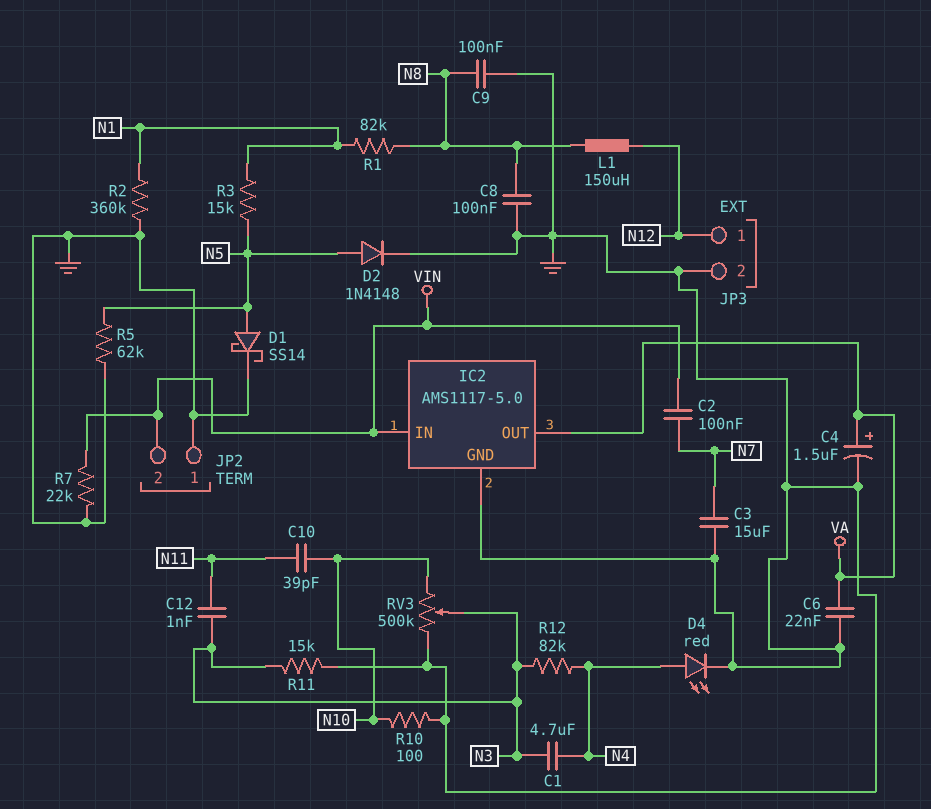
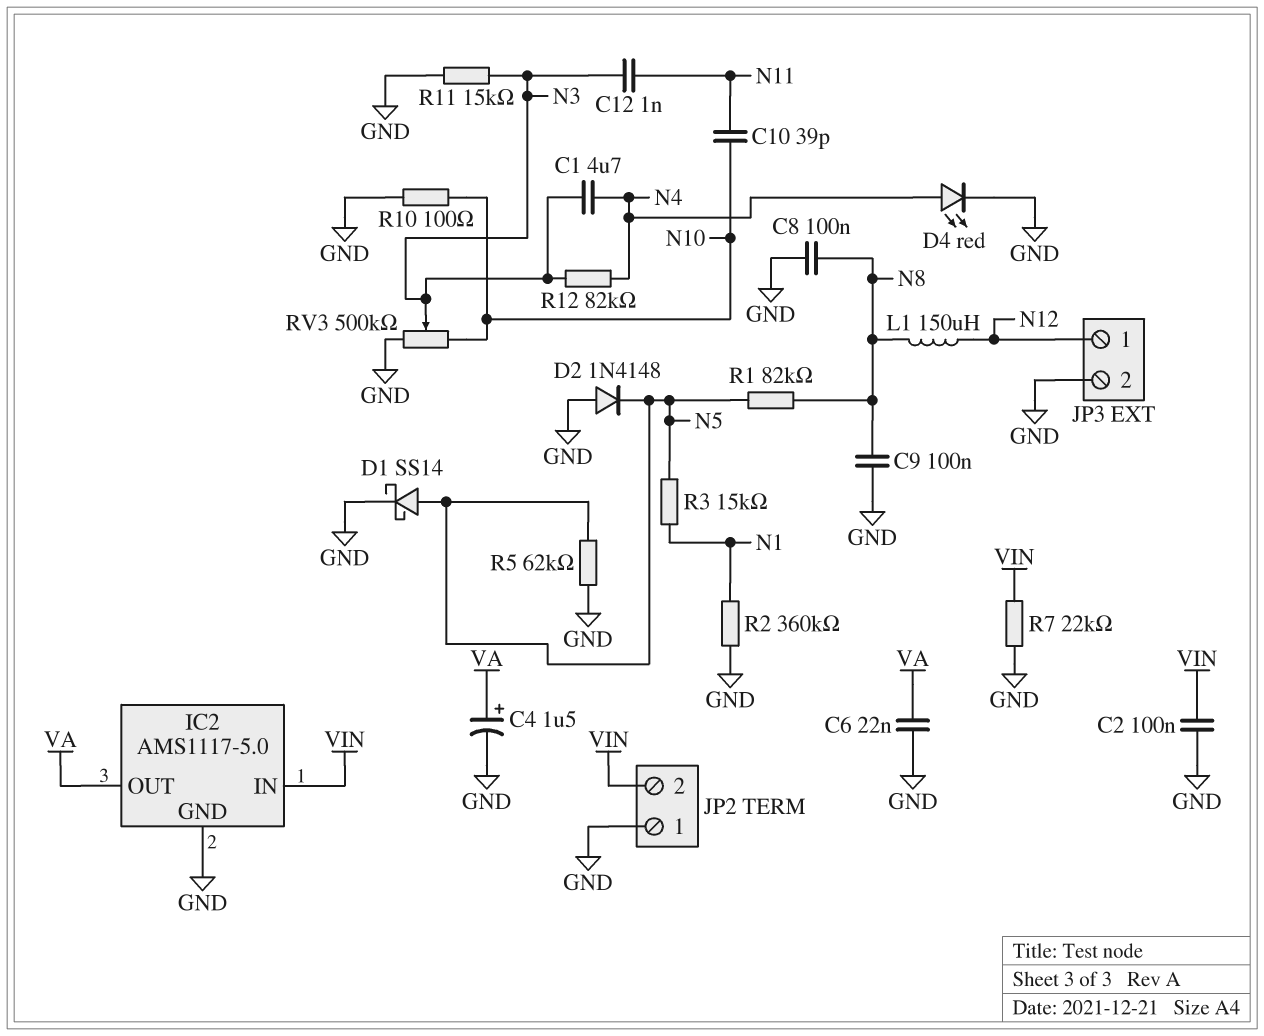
C2: 100nF (N7, VIN) -> 100nF (GND, VIN)
C3: 15uF (GND, N7) -> none
D2: diode 1N4148 (A N5, K GND) -> diode 1N4148 (A GND, K N5)
R1: 82k (N1, N8) -> 82k (N5, N8)

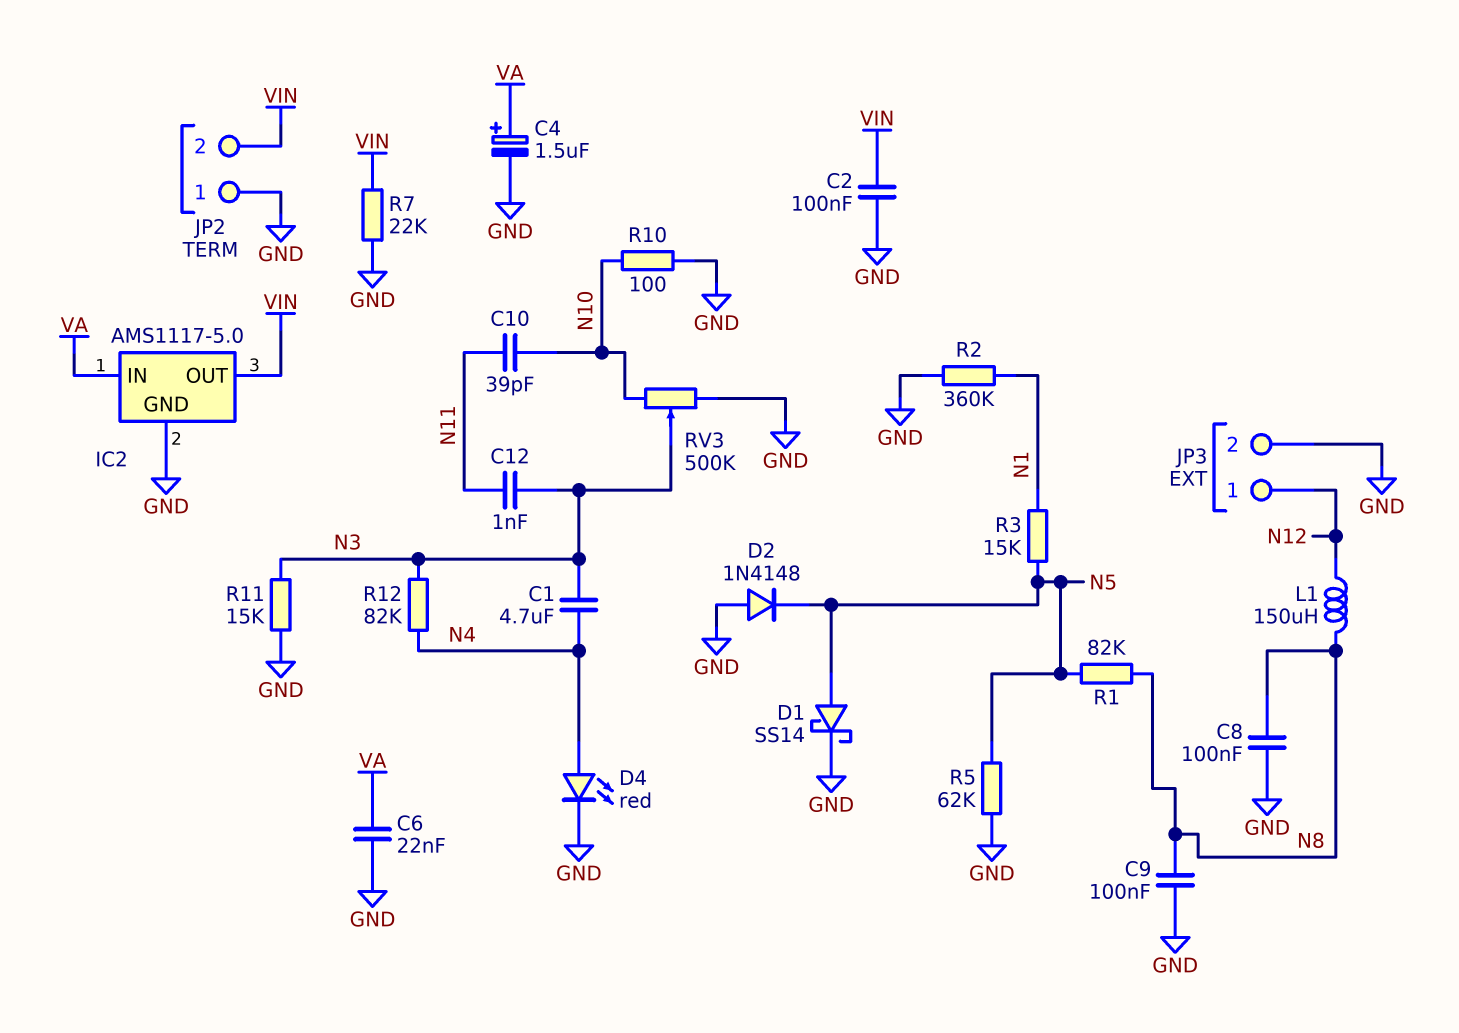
IC2 pin IN: VIN -> VA
IC2 pin OUT: VA -> VIN

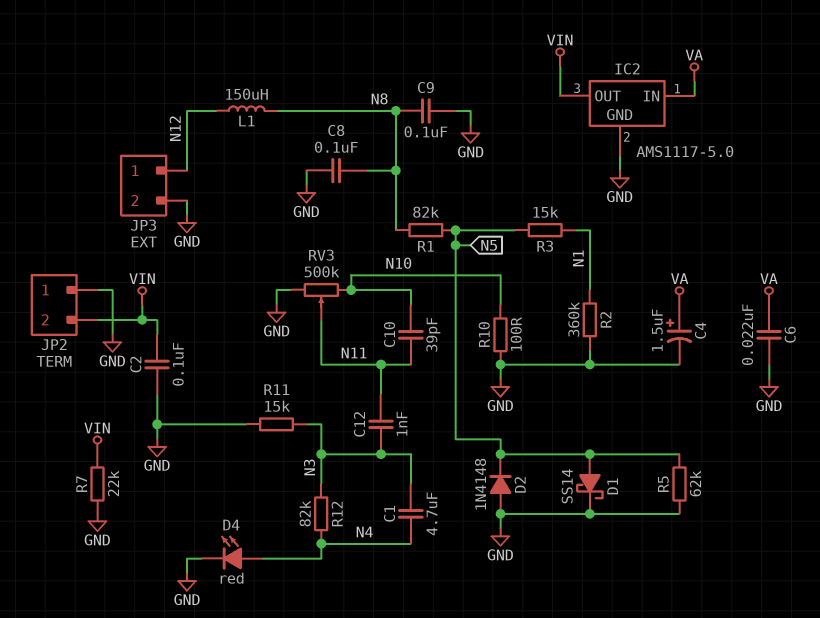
RV3: 500k (GND, N10, wiper N3) -> 500k (GND, N10, wiper N11)

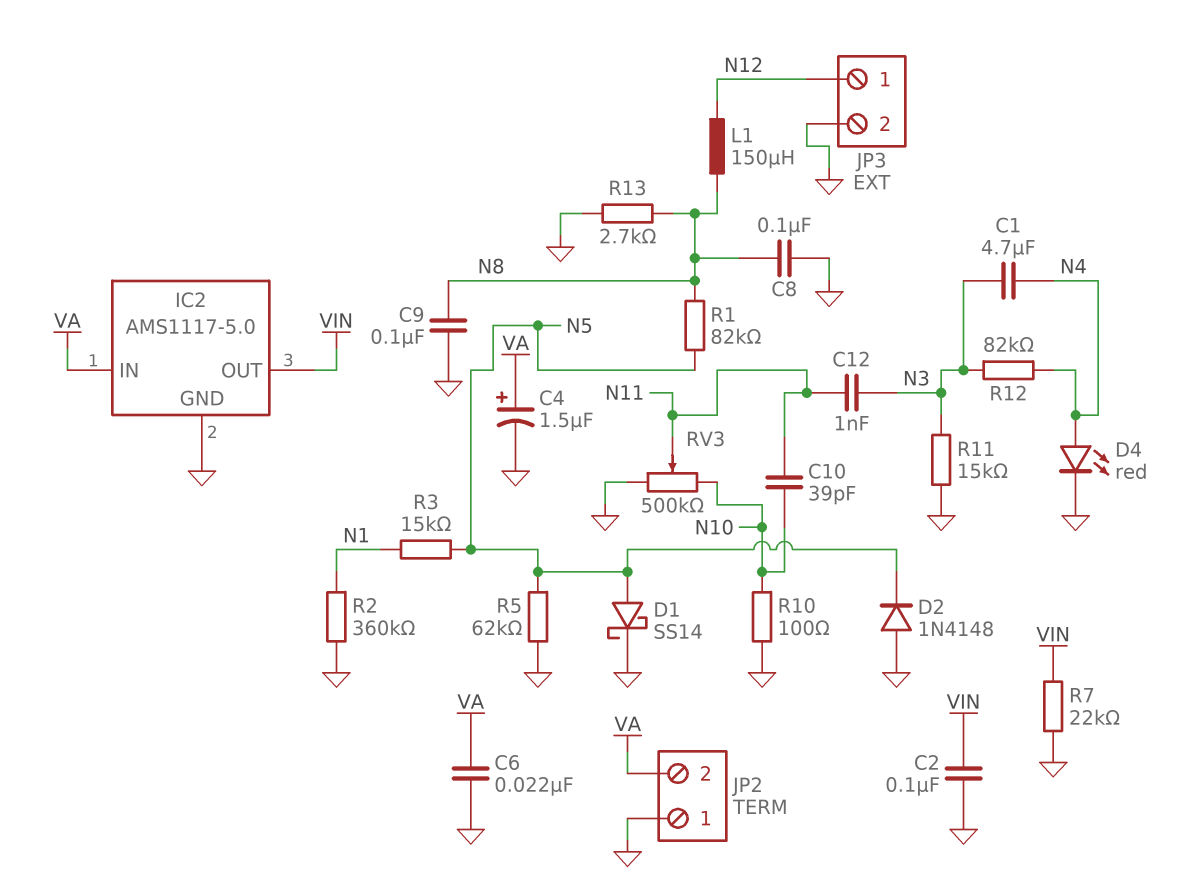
JP2 pin 2: VIN -> VA
R13: none -> 2.7k (GND, N8)

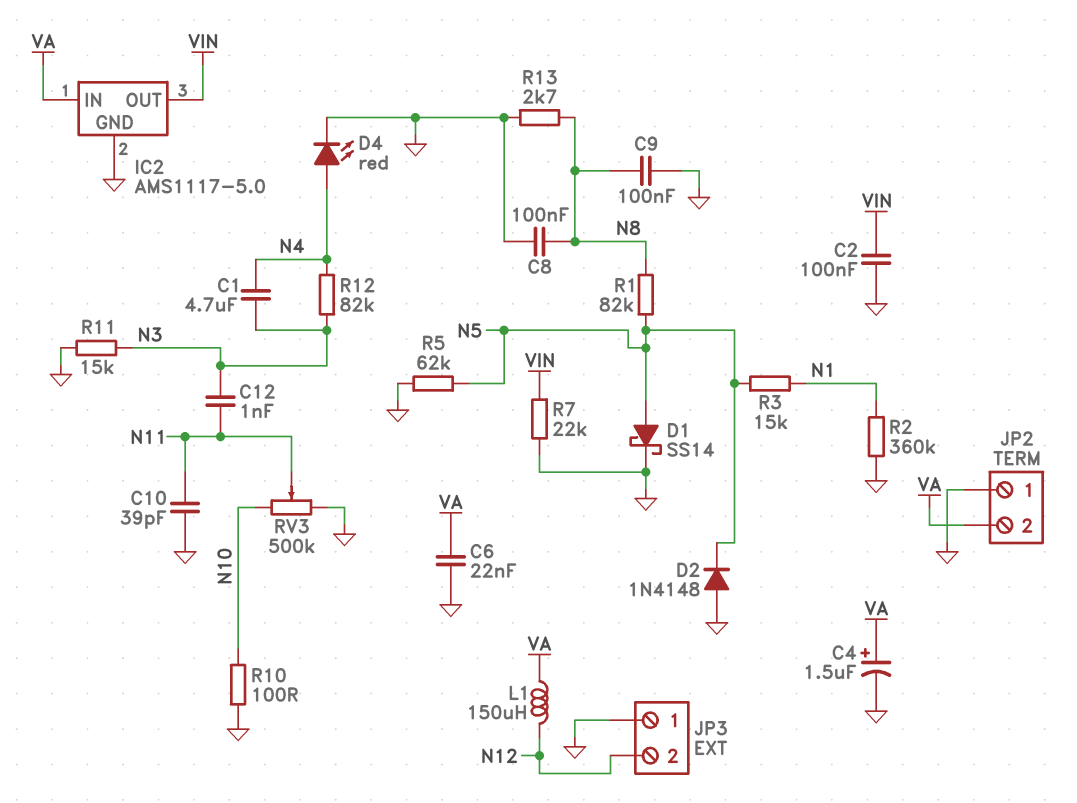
C10: 39pF (N10, N11) -> 39pF (GND, N11)
JP3 pin 1: N12 -> GND
JP3 pin 2: GND -> N12
L1: 150uH (N8, N12) -> 150uH (N12, VA)

